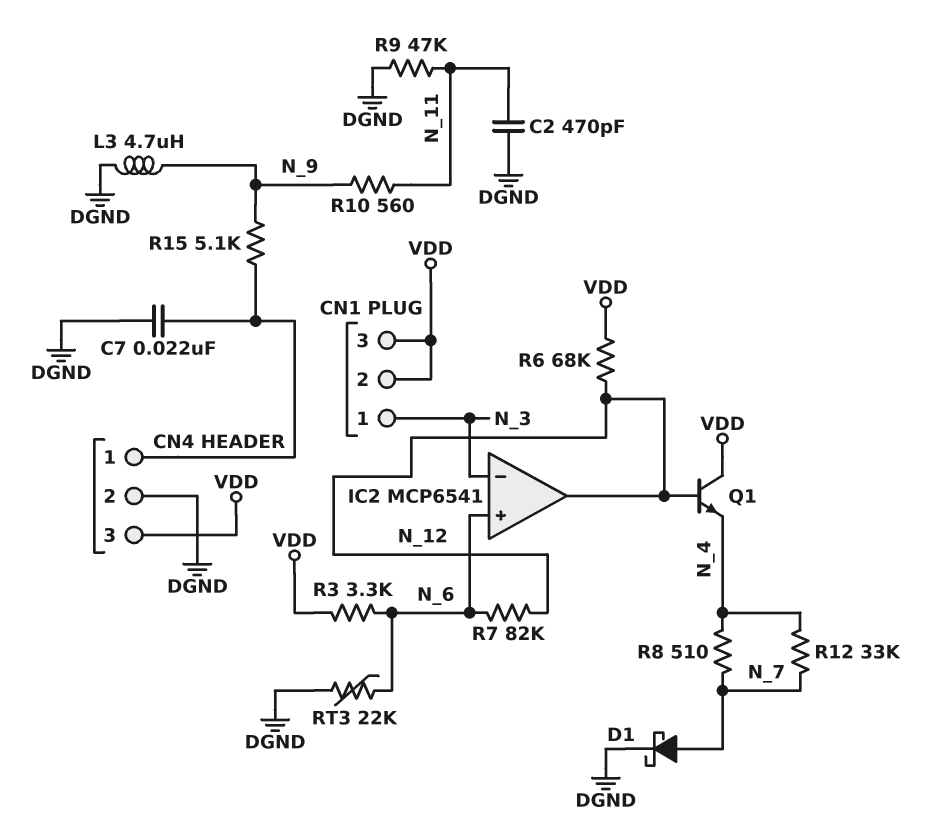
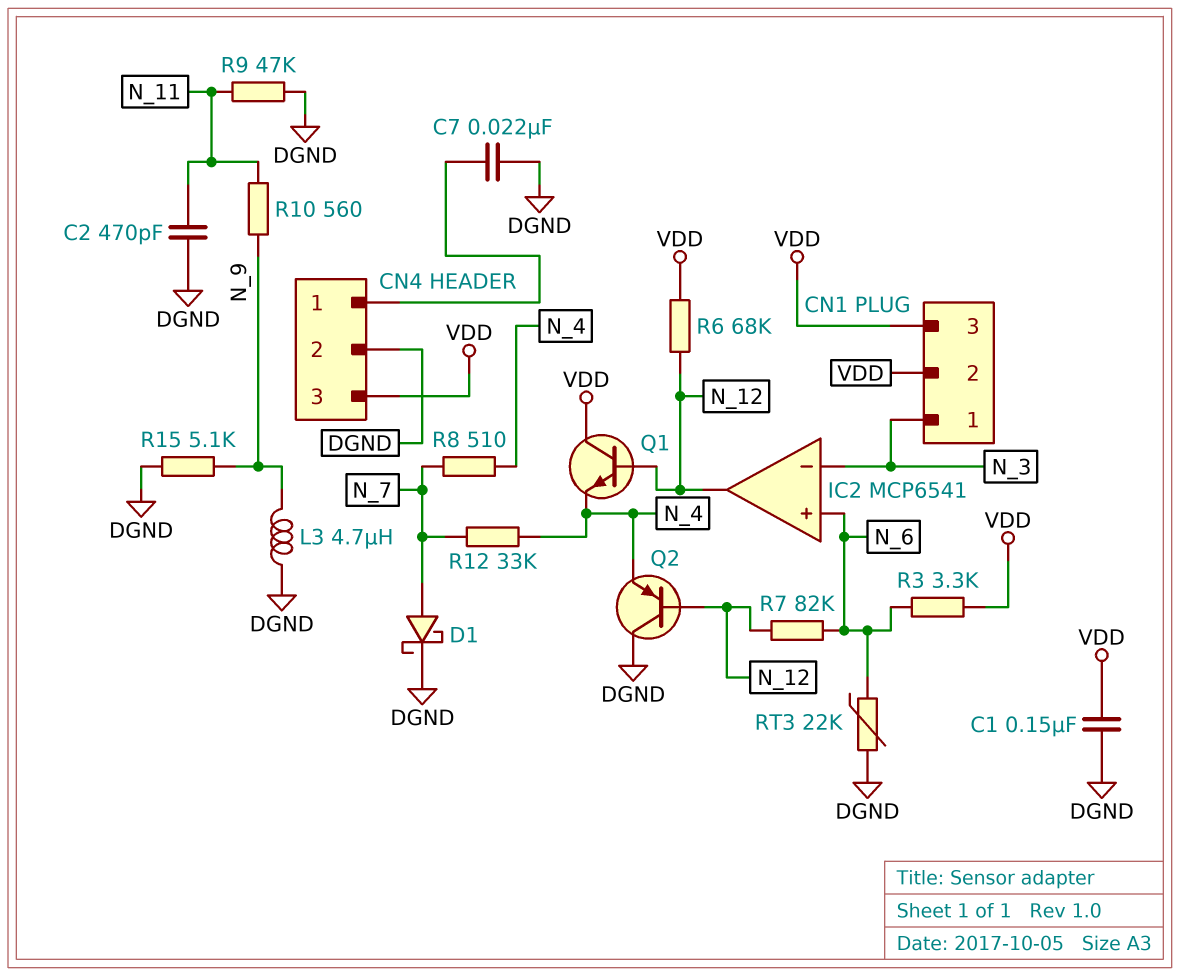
C1: none -> 150nF (DGND, VDD)
Q2: none -> PNP (B N_12, C DGND, E N_4)
R15: 5.1k (CN4/1, N_9) -> 5.1k (DGND, N_9)

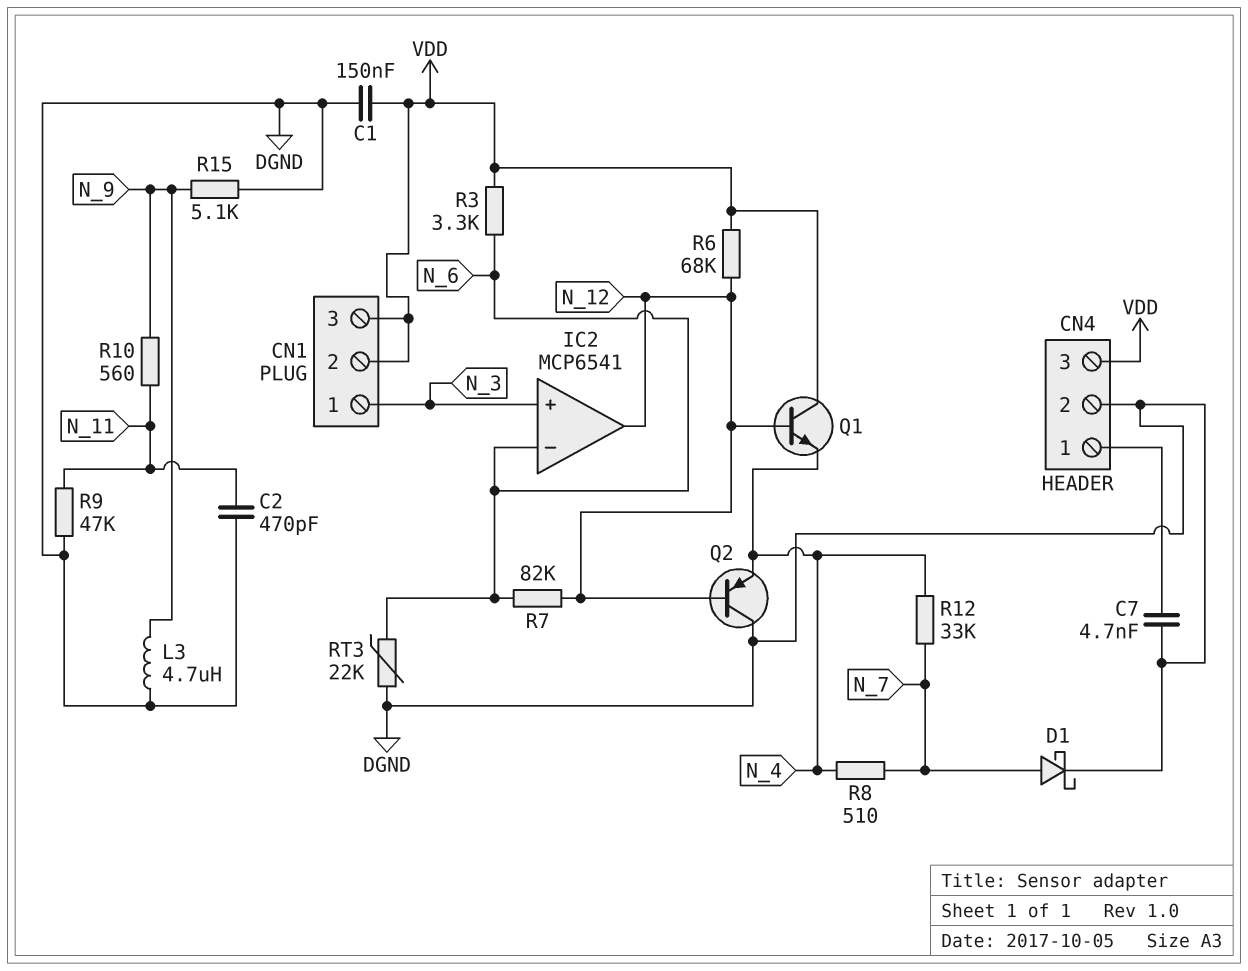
C7: 22nF (CN4/1, DGND) -> 4.7nF (CN4/1, DGND)
IC2 pin in+: N_6 -> N_3
IC2 pin in-: N_3 -> N_6

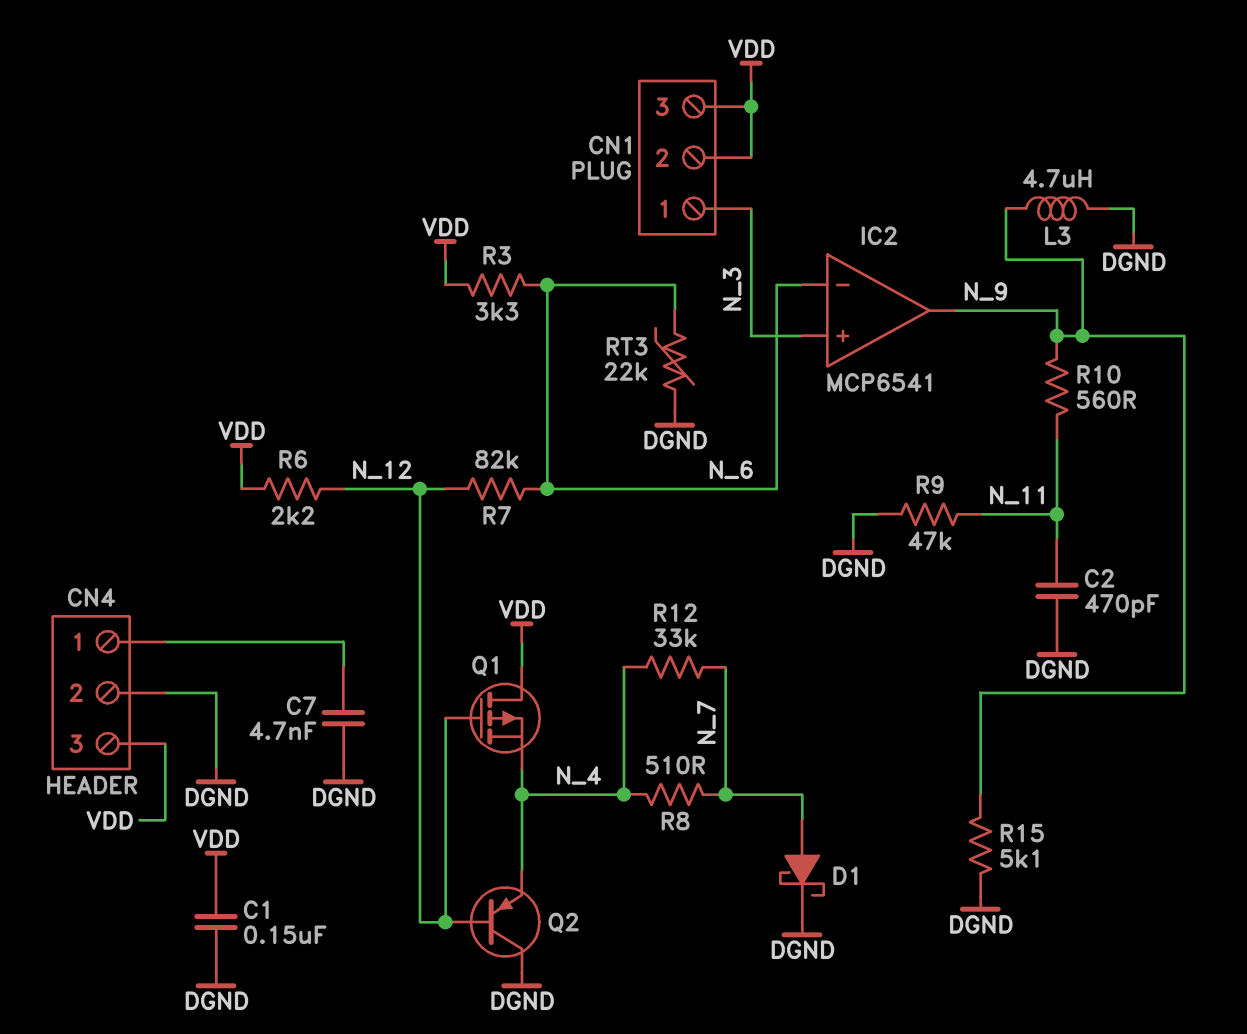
IC2 pin out: N_12 -> N_9
Q1: NPN (B N_12, C VDD, E N_4) -> PMOS (G N_12, D VDD, S N_4)
R6: 68k (N_12, VDD) -> 2.2k (N_12, VDD)

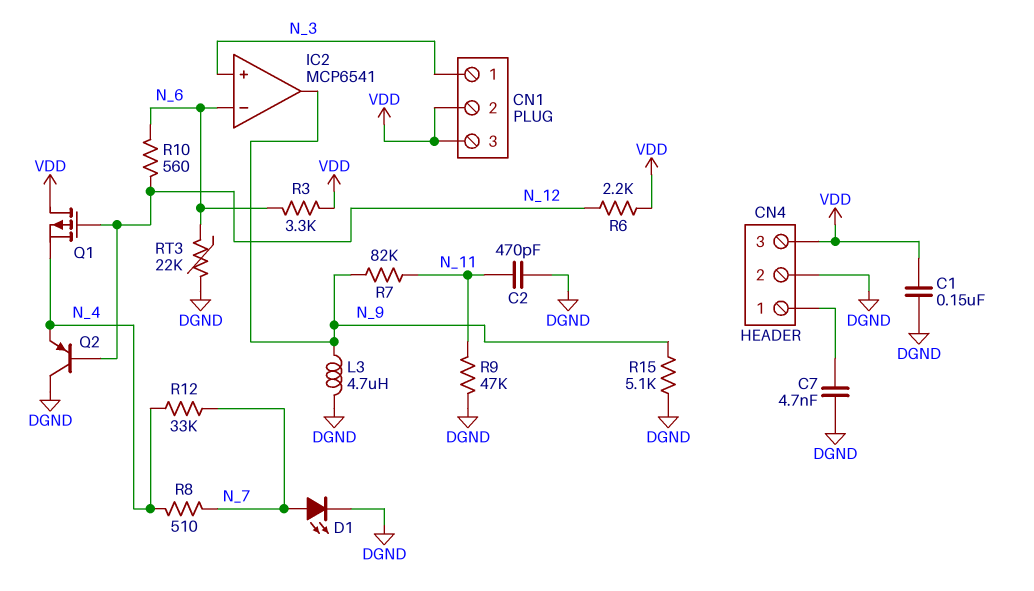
D1: schottky (A N_7, K DGND) -> LED (A N_7, K DGND)
R7: 82k (N_6, N_12) -> 82k (N_9, N_11)
R10: 560 (N_9, N_11) -> 560 (N_6, N_12)

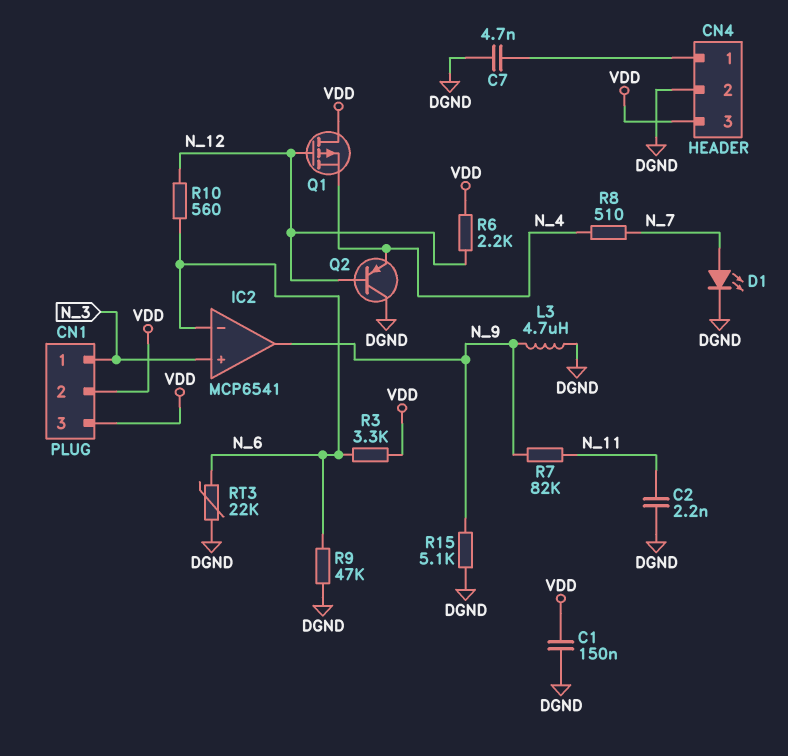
C2: 470pF (DGND, N_11) -> 2.2nF (DGND, N_11)
R9: 47k (DGND, N_11) -> 47k (DGND, N_6)
R12: 33k (N_4, N_7) -> none

